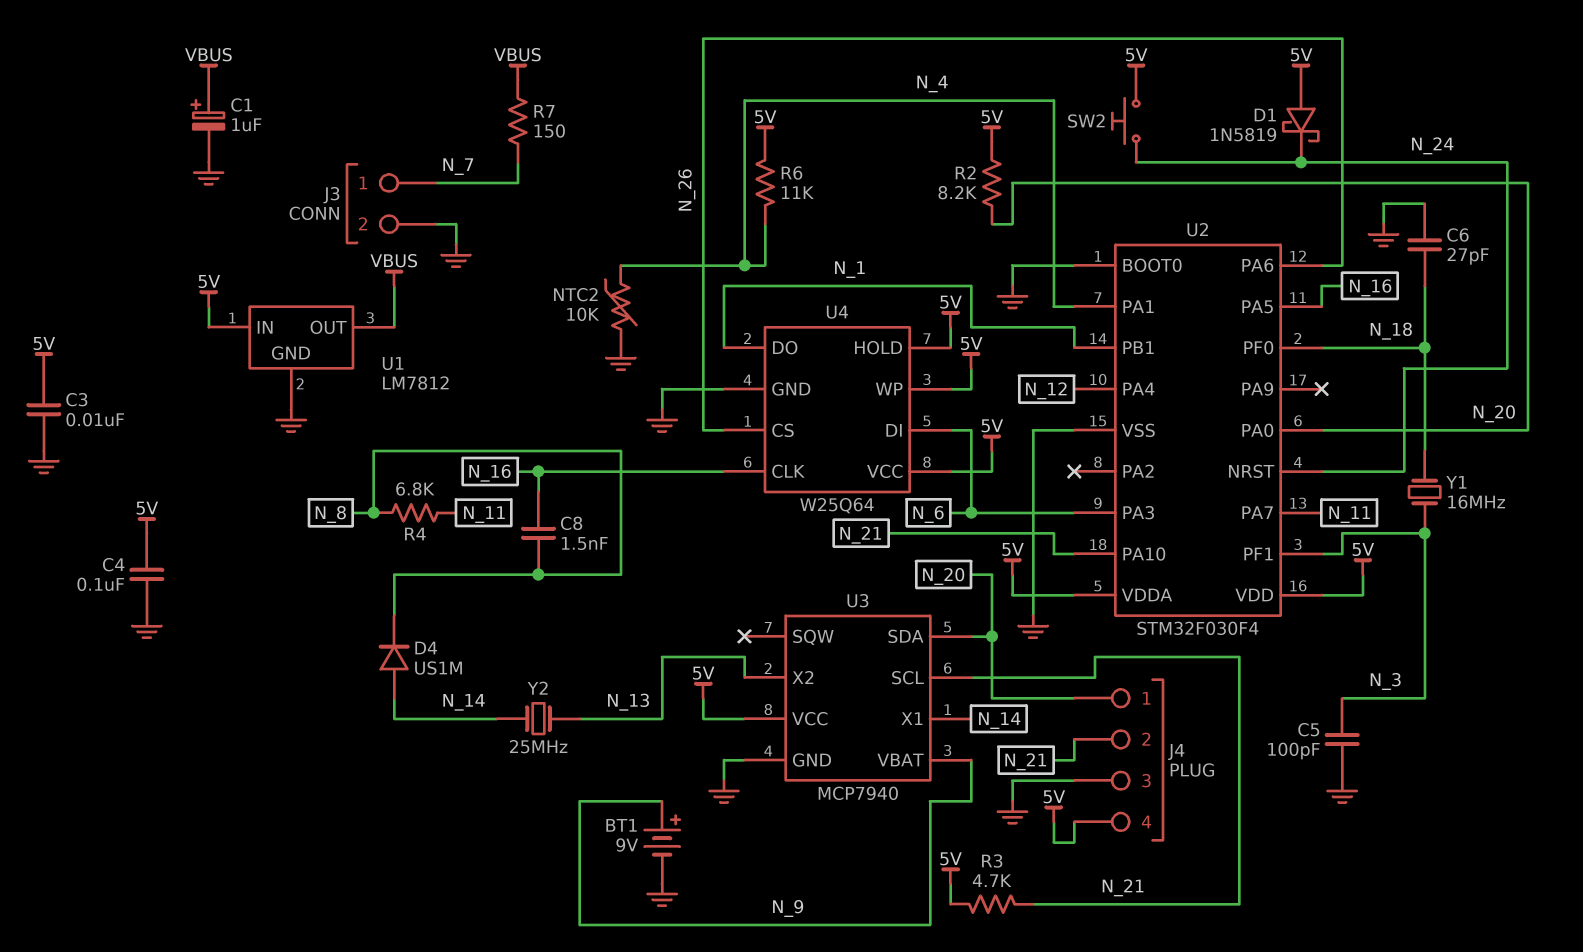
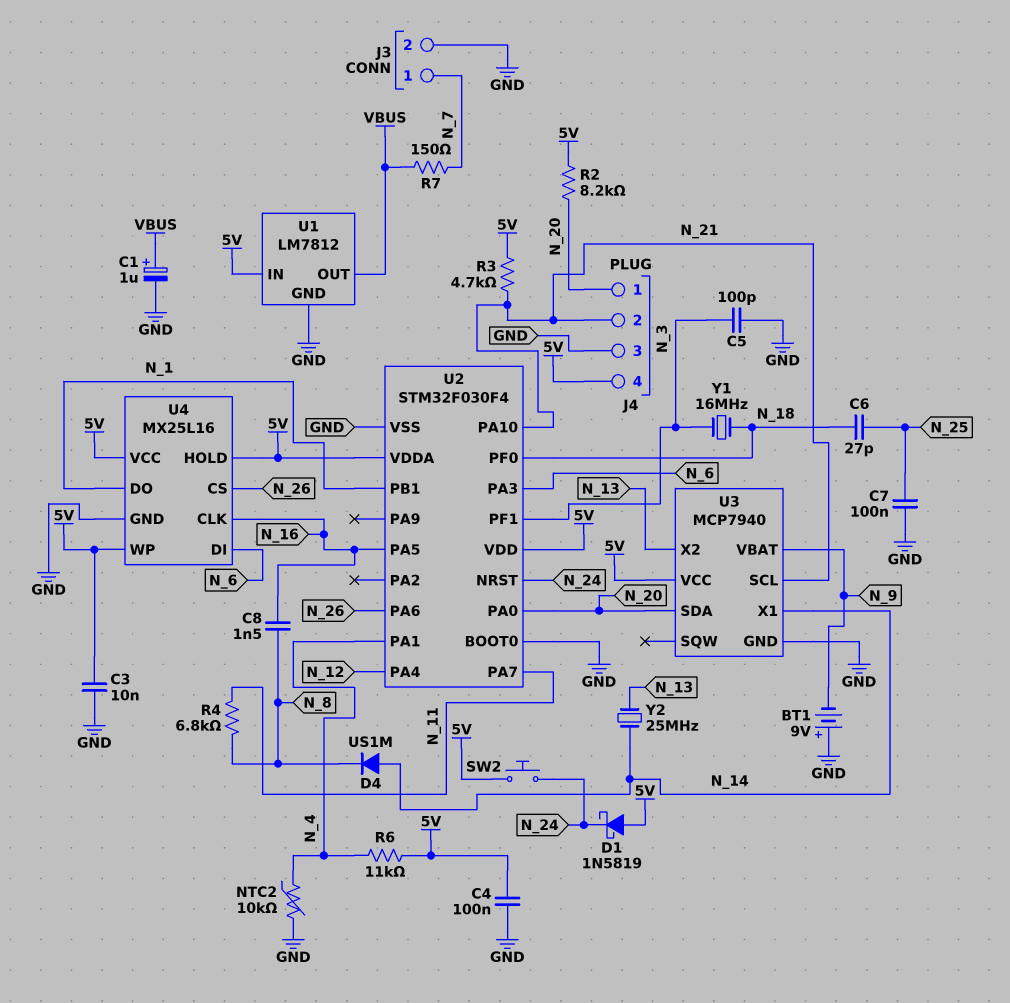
BT1: 9V (plus N_9, minus GND) -> 9V (plus GND, minus N_9)
C6: 27pF (GND, N_18) -> 27pF (N_18, N_25)
C7: none -> 100nF (GND, N_25)
U4: W25Q64 -> MX25L16

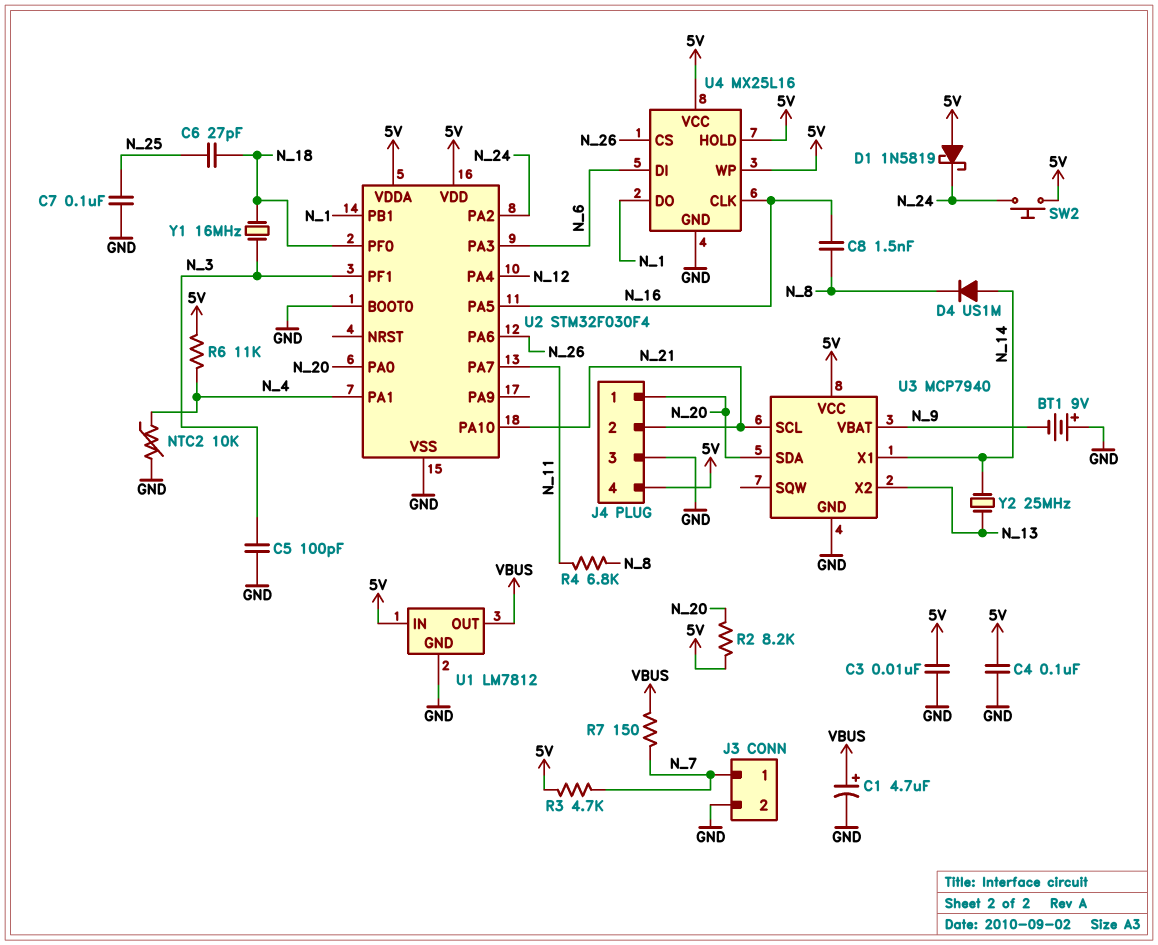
C1: 1uF (plus VBUS, minus GND) -> 4.7uF (plus VBUS, minus GND)
R3: 4.7k (5V, N_21) -> 4.7k (5V, N_7)
U2 pin NRST: N_24 -> none
U2 pin PA2: none -> N_24

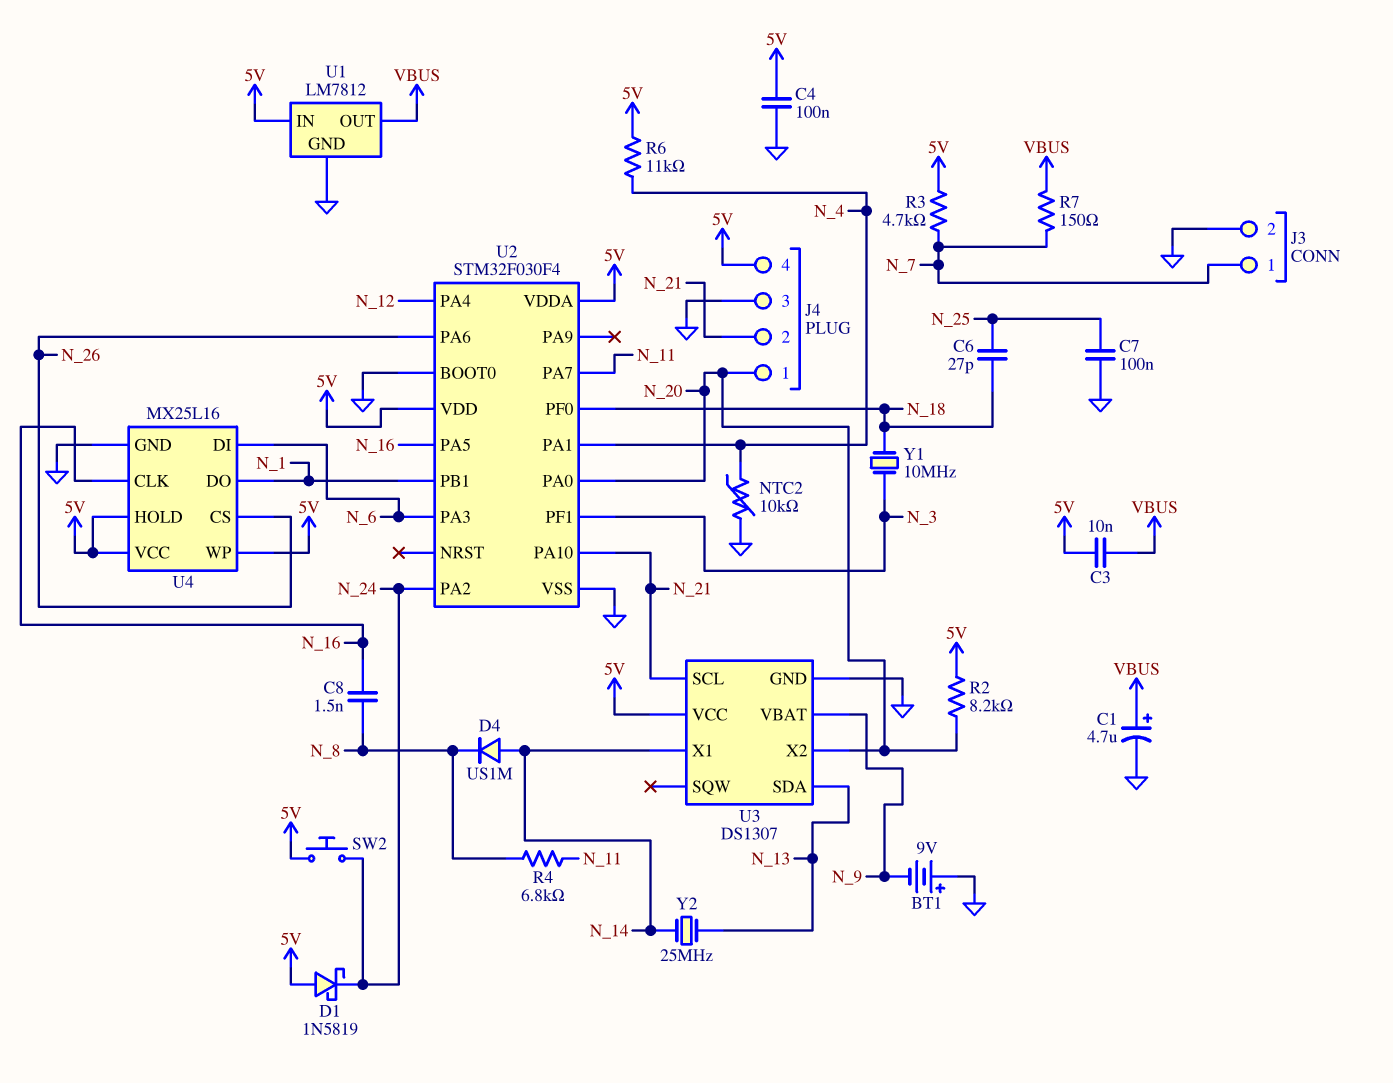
C3: 10nF (5V, GND) -> 10nF (5V, VBUS)
C5: 100pF (GND, N_3) -> none
U3: MCP7940 -> DS1307
U3 pin SDA: N_20 -> N_13
U3 pin X2: N_13 -> N_20
Y1: 16MHz (N_3, N_18) -> 10MHz (N_3, N_18)

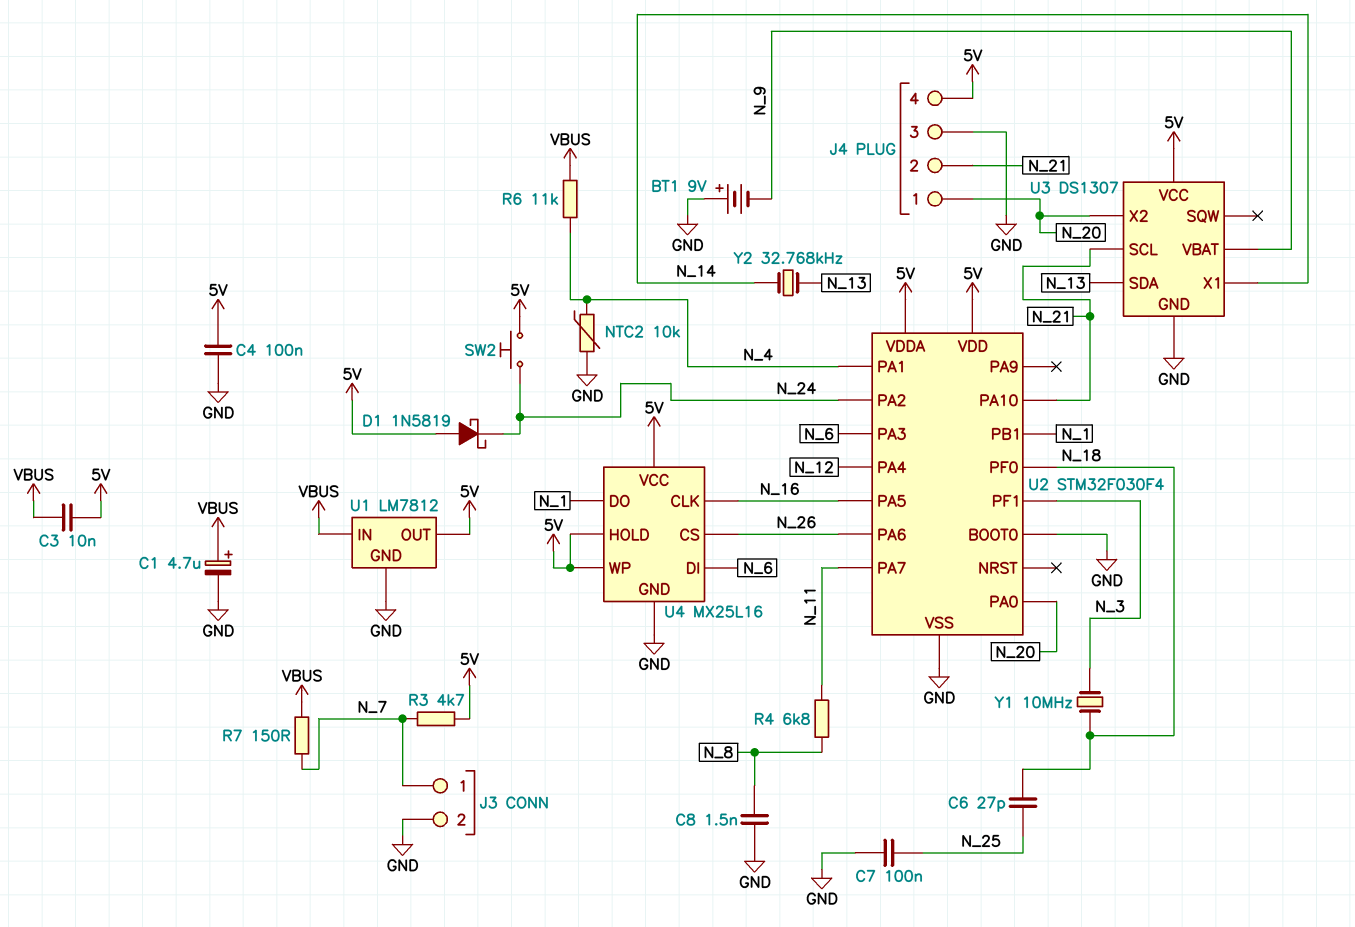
C8: 1.5nF (N_8, N_16) -> 1.5nF (GND, N_8)
D4: diode US1M (A N_14, K N_8) -> none
R2: 8.2k (5V, N_20) -> none
R6: 11k (5V, N_4) -> 11k (N_4, VBUS)
U1 pin IN: 5V -> VBUS
U1 pin OUT: VBUS -> 5V
Y2: 25MHz (N_13, N_14) -> 32.768kHz (N_13, N_14)

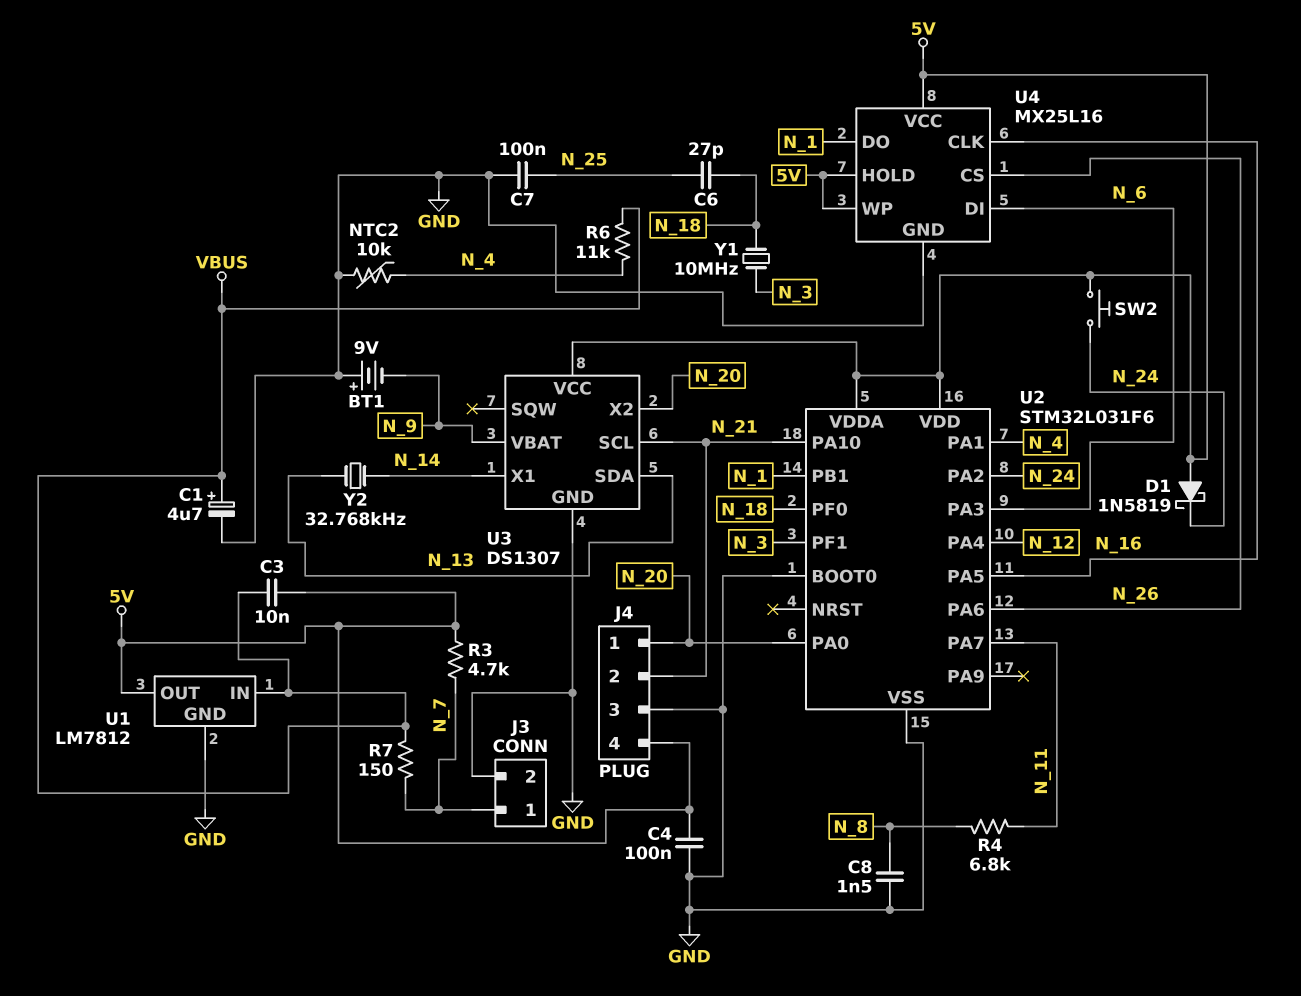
U2: STM32F030F4 -> STM32L031F6

